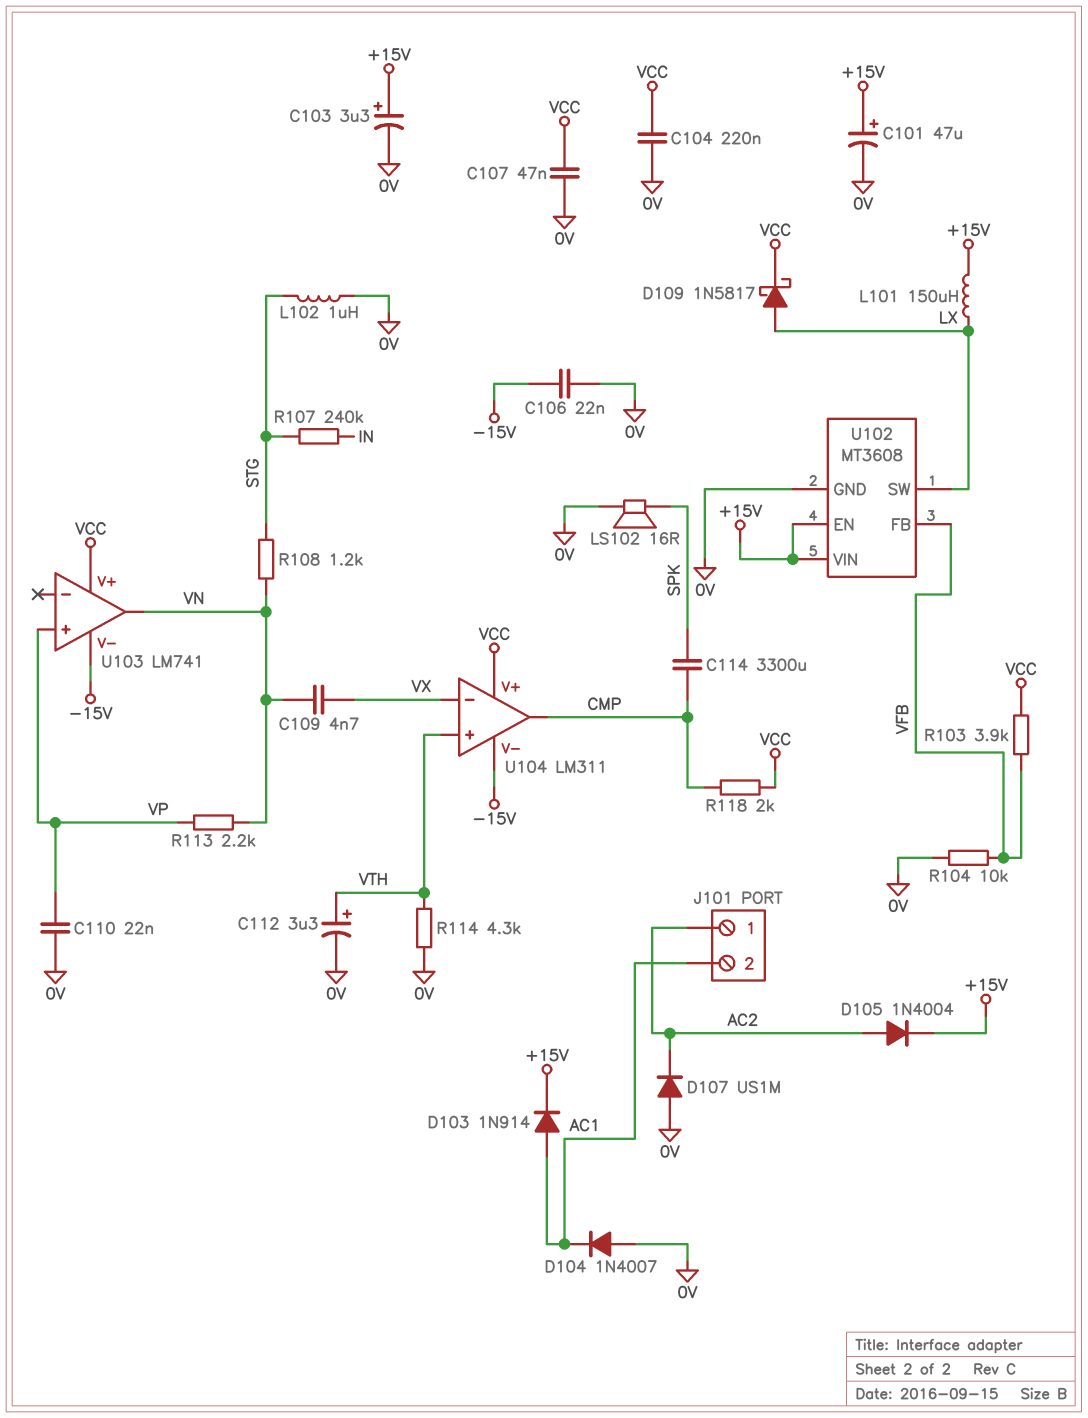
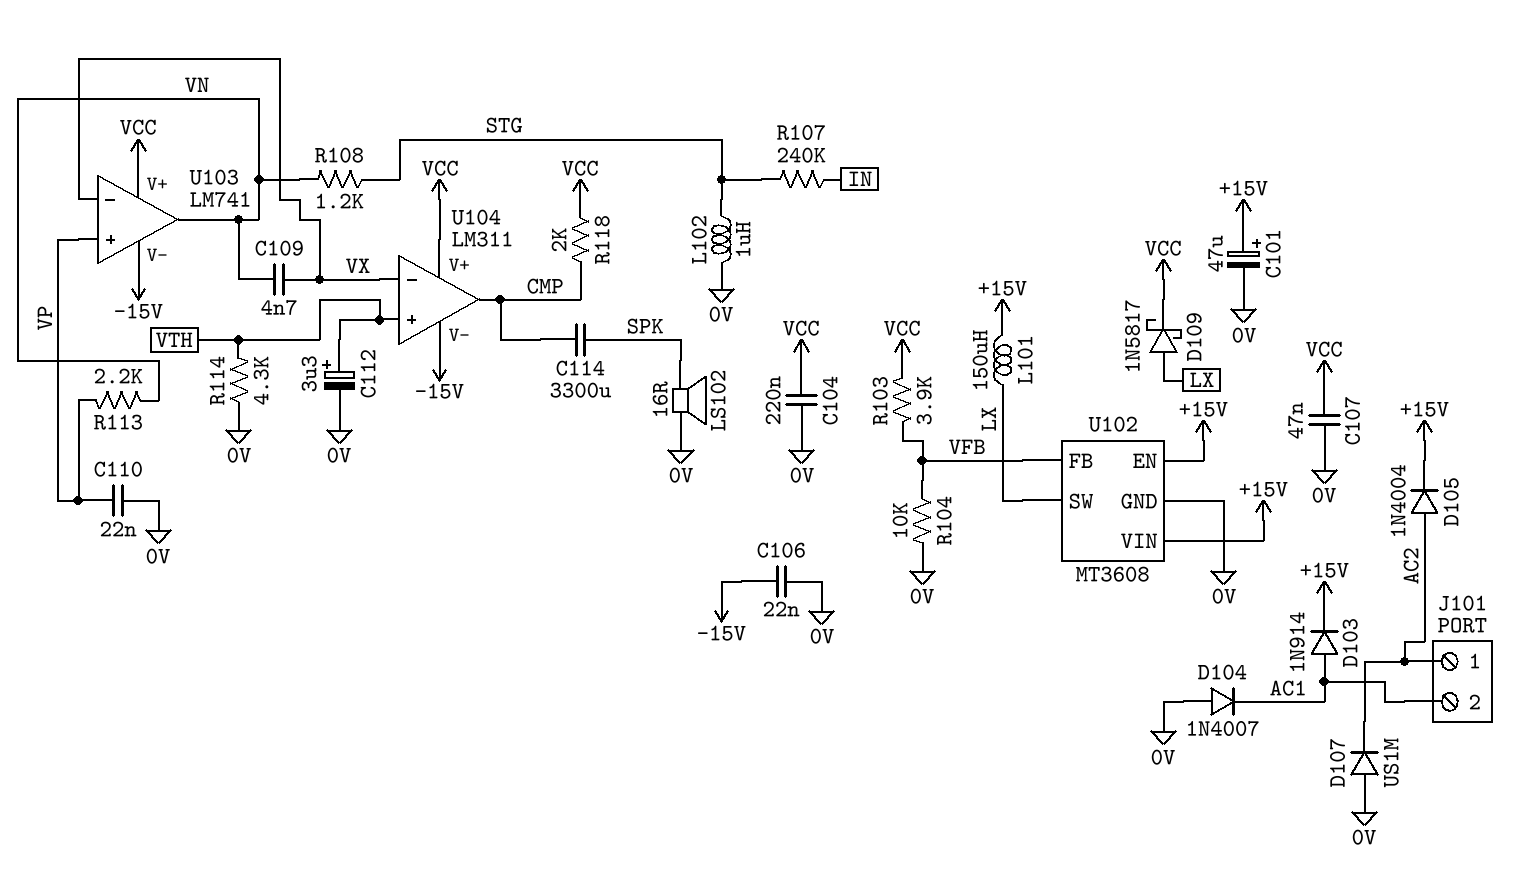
C103: 3.3uF (plus +15V, minus 0V) -> none
U103 pin in-: none -> VX

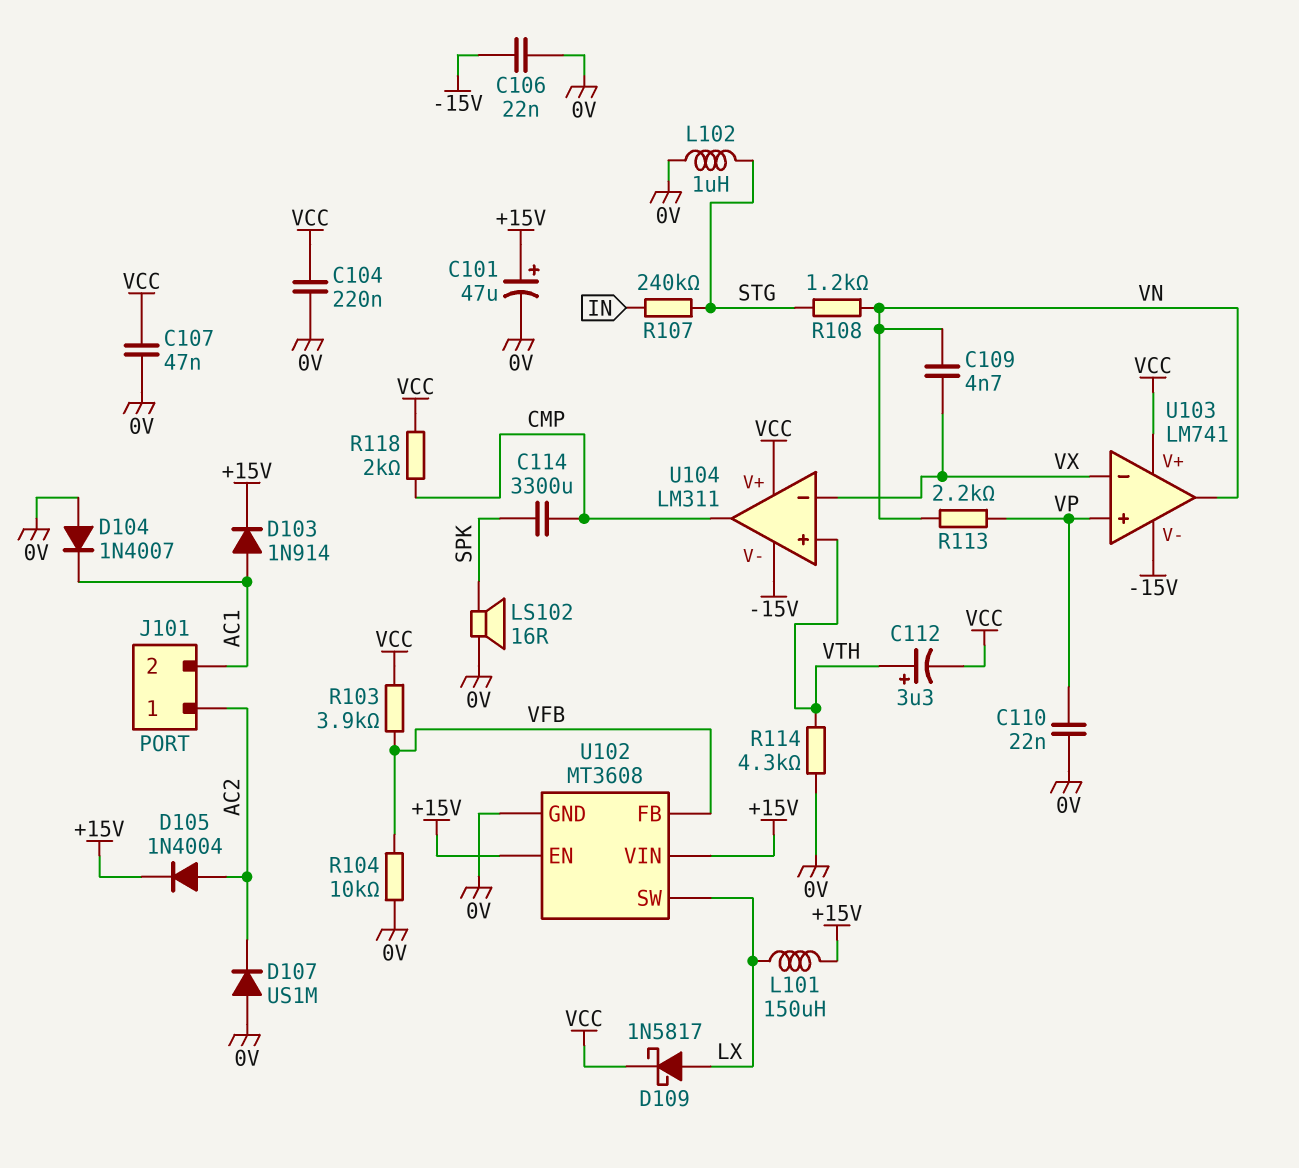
C112: 3.3uF (plus VTH, minus 0V) -> 3.3uF (plus VTH, minus VCC)

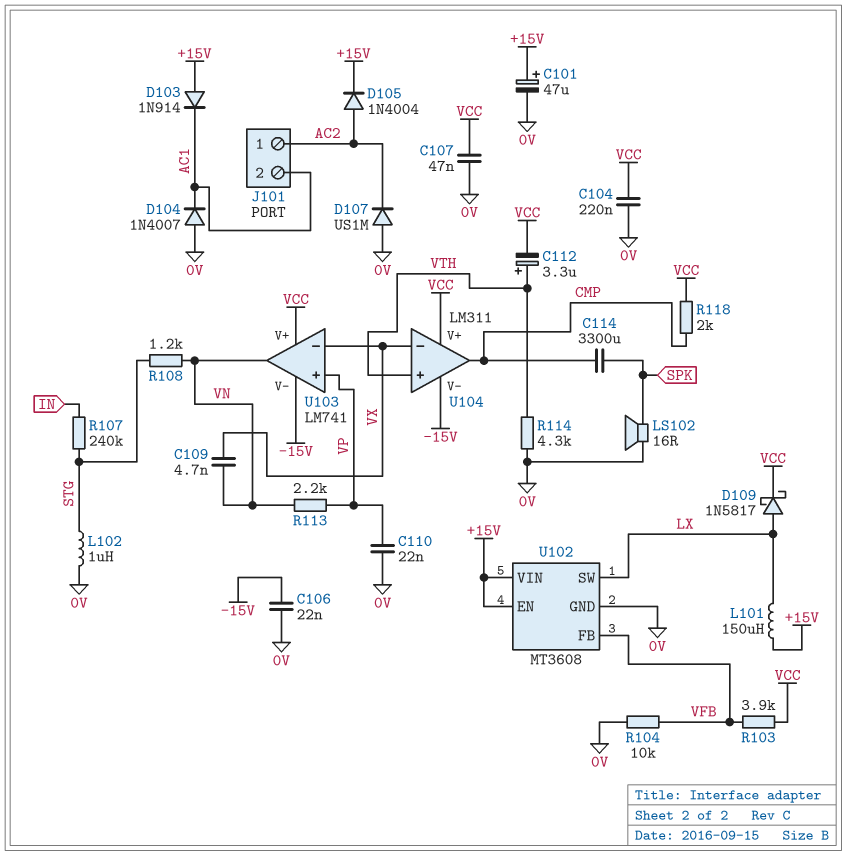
D103: diode 1N914 (A AC1, K +15V) -> diode 1N914 (A +15V, K AC1)

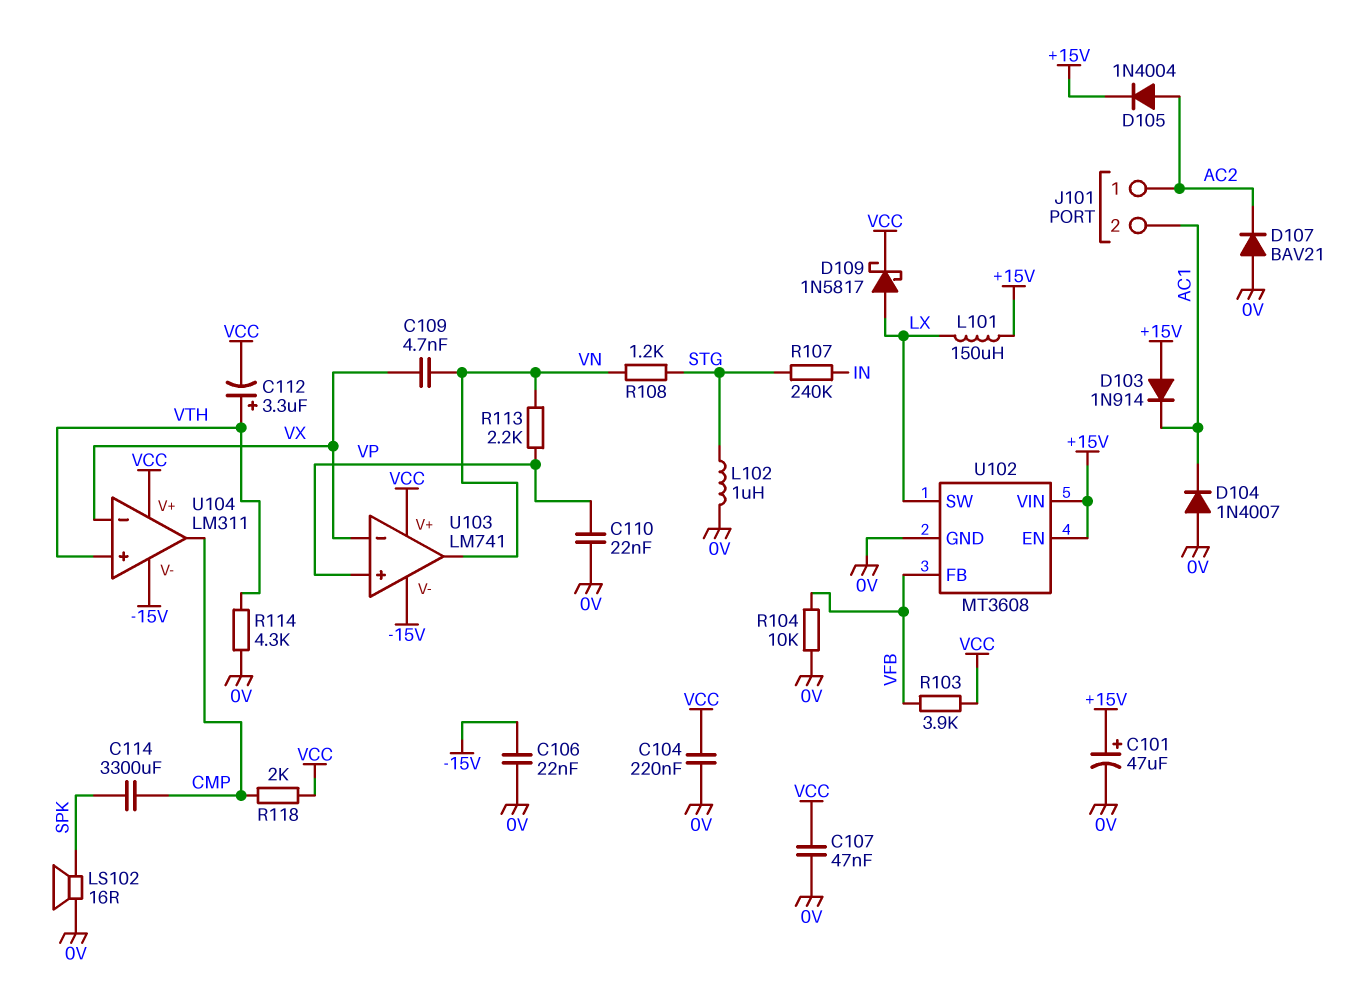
D107: diode US1M (A 0V, K AC2) -> diode BAV21 (A 0V, K AC2)

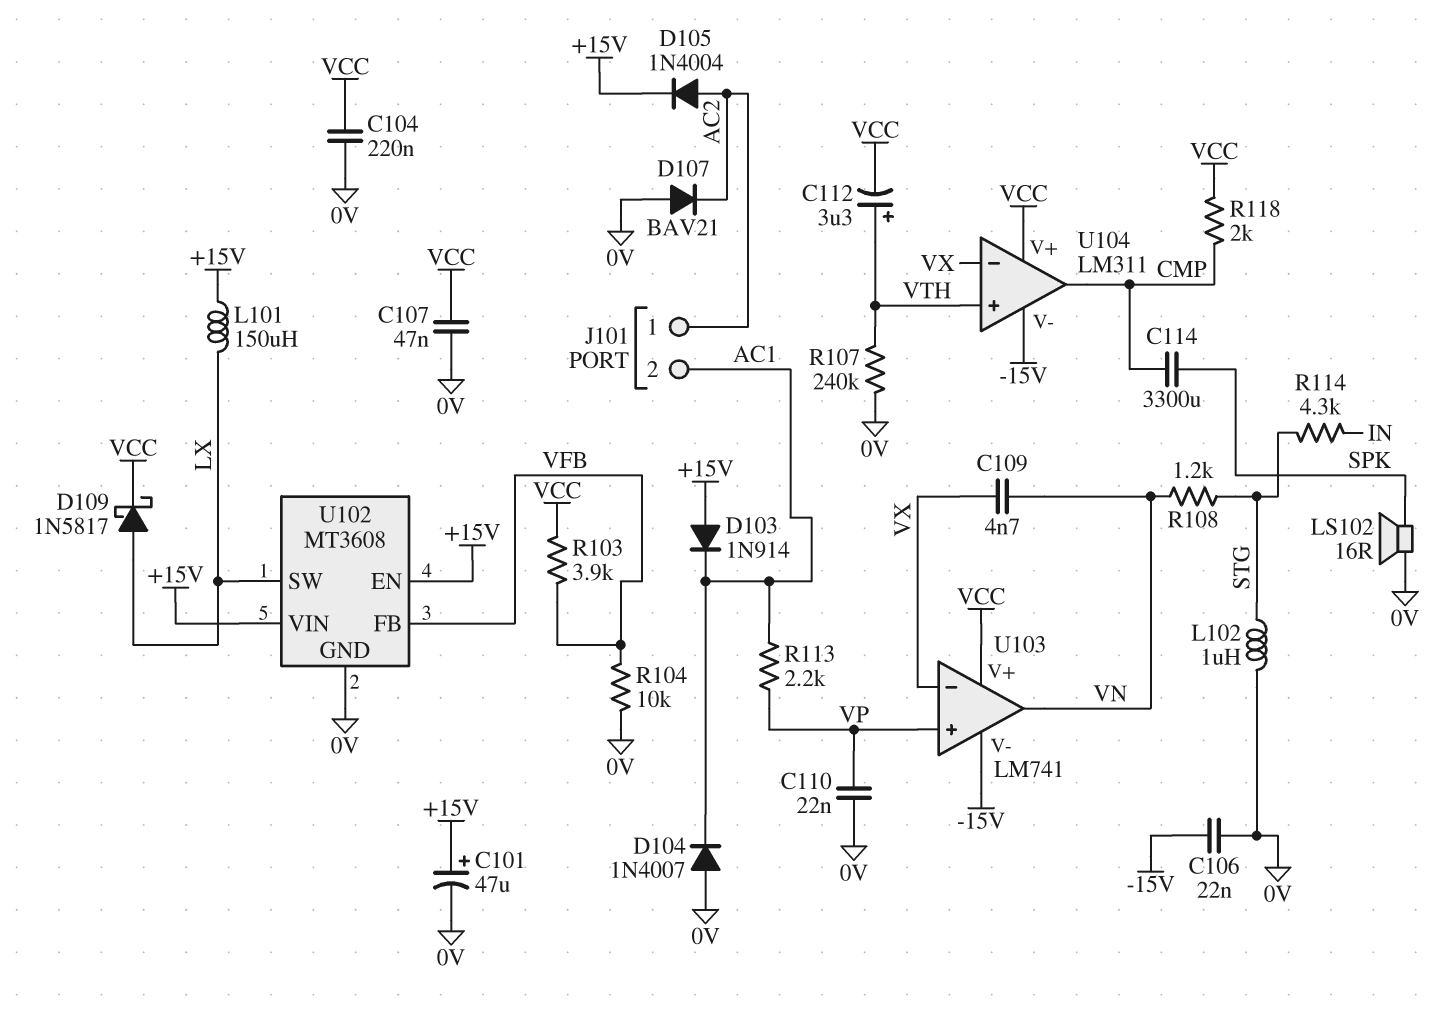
R107: 240k (IN, STG) -> 240k (0V, VTH)
R113: 2.2k (VN, VP) -> 2.2k (AC1, VP)
R114: 4.3k (0V, VTH) -> 4.3k (IN, STG)

